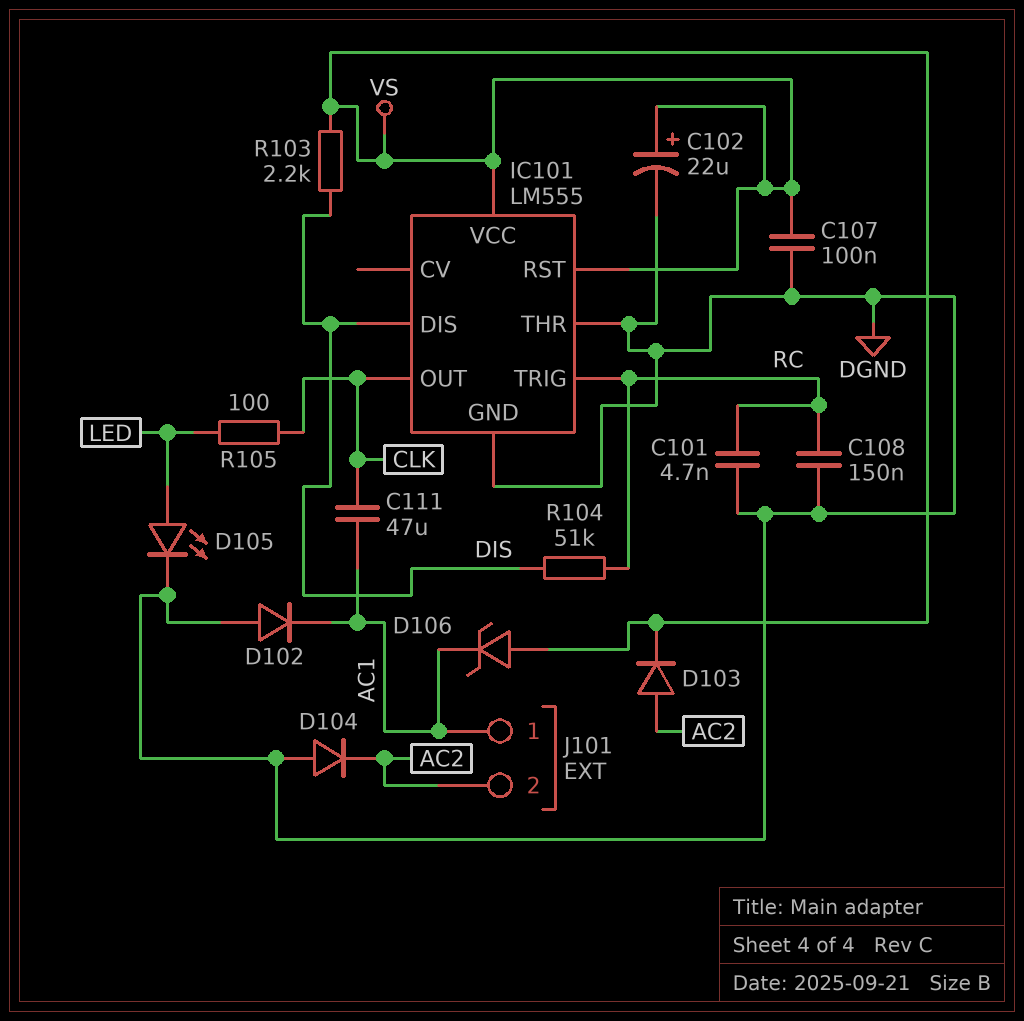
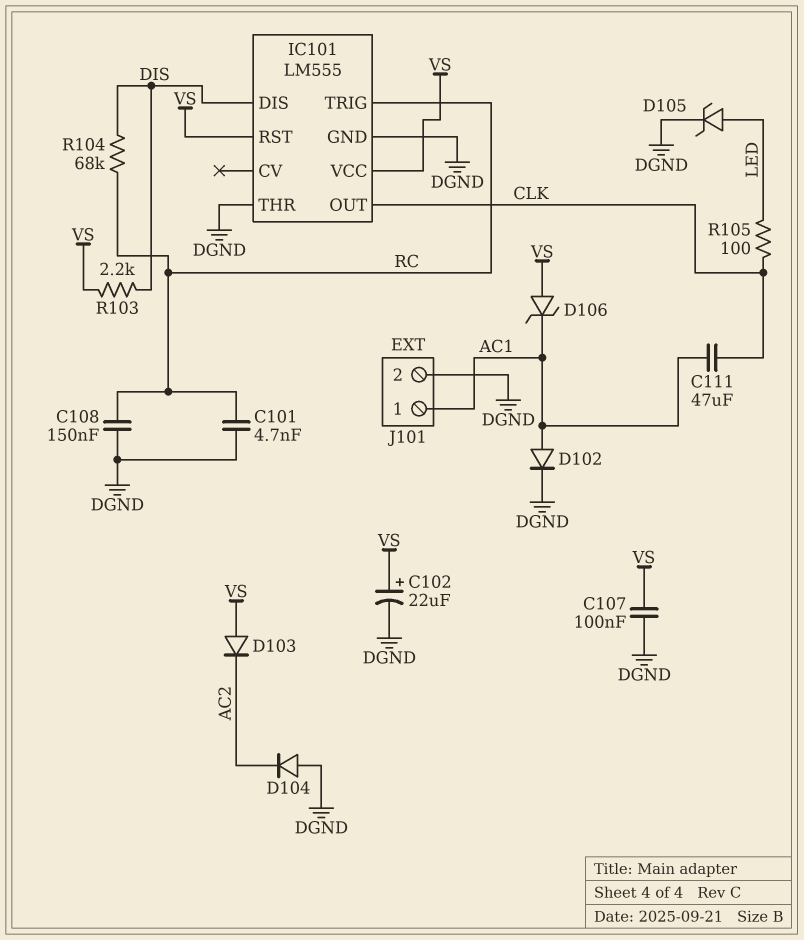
D102: diode (A DGND, K AC1) -> diode (A AC1, K DGND)
D103: diode (A AC2, K VS) -> diode (A VS, K AC2)
D105: LED (A LED, K DGND) -> zener (A LED, K DGND)
J101 pin 2: AC2 -> DGND
R104: 51k (DIS, RC) -> 68k (DIS, RC)

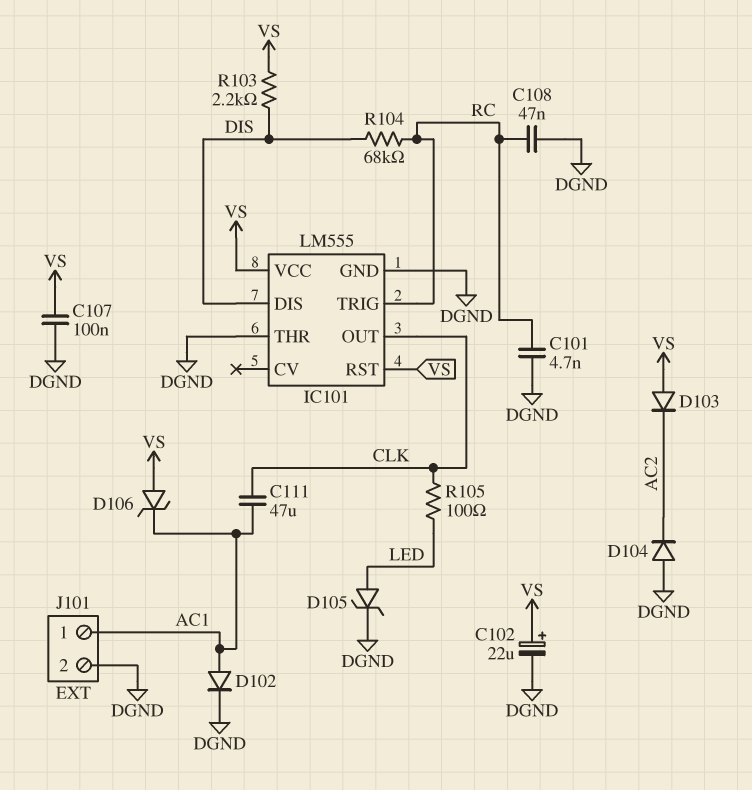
C108: 150nF (DGND, RC) -> 47nF (DGND, RC)

